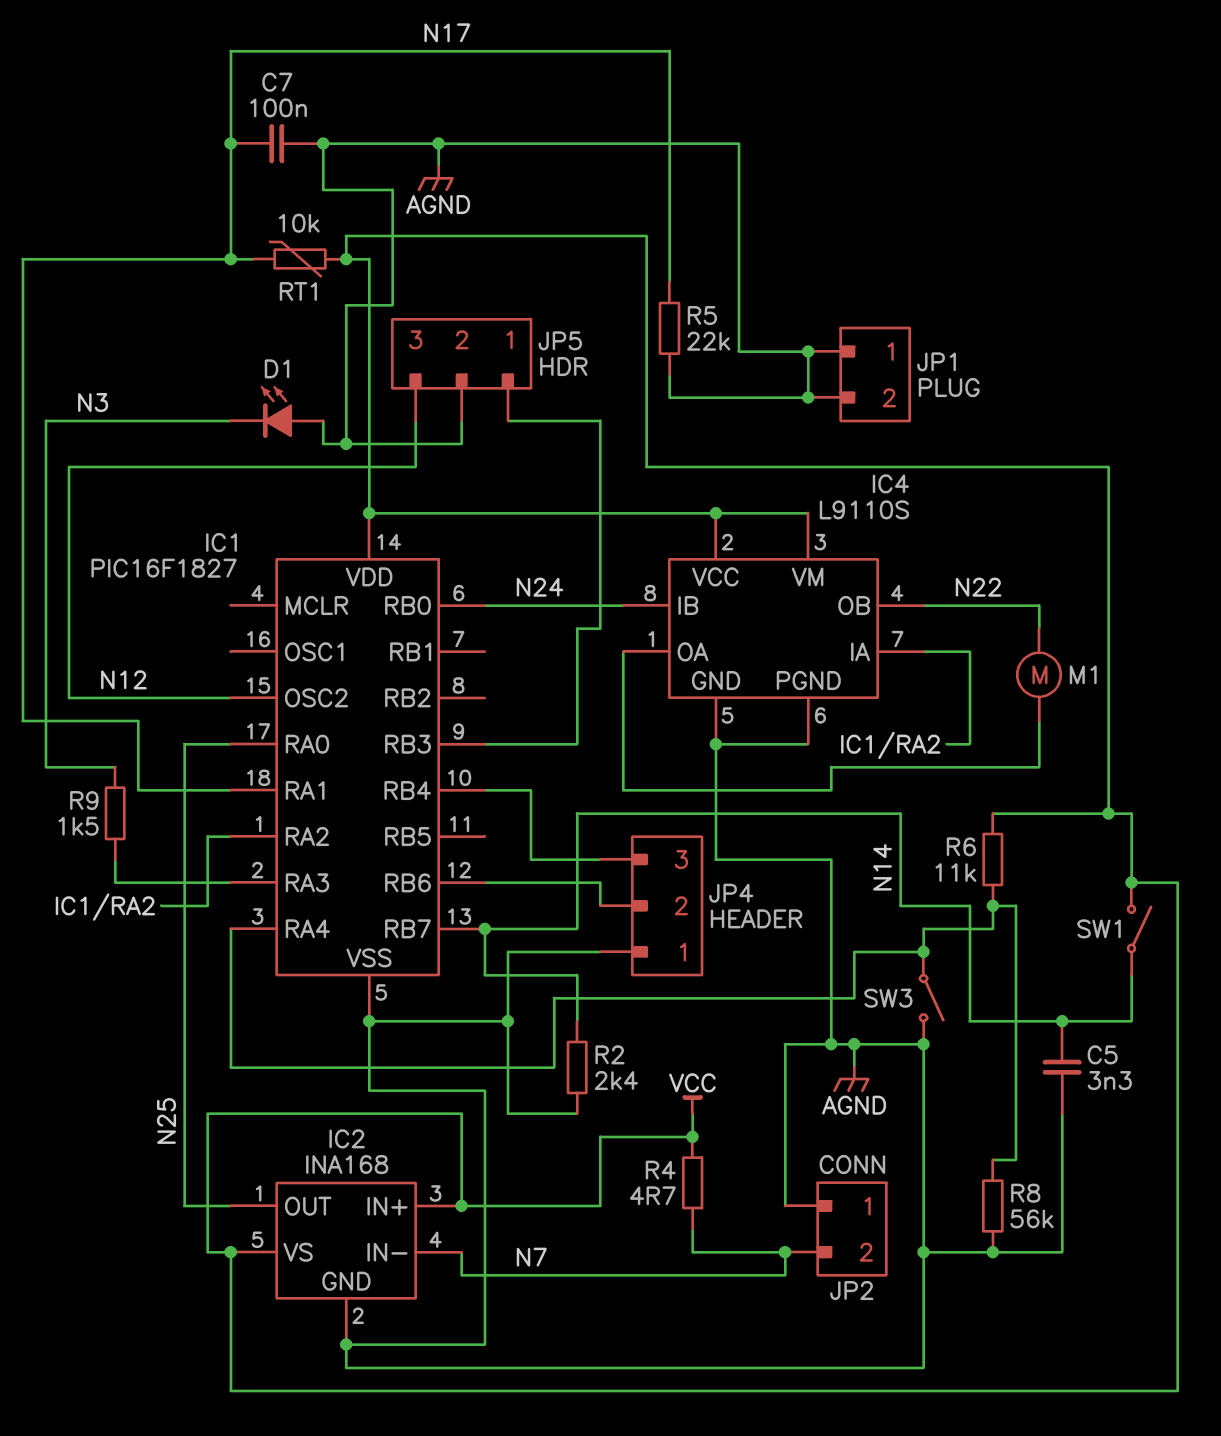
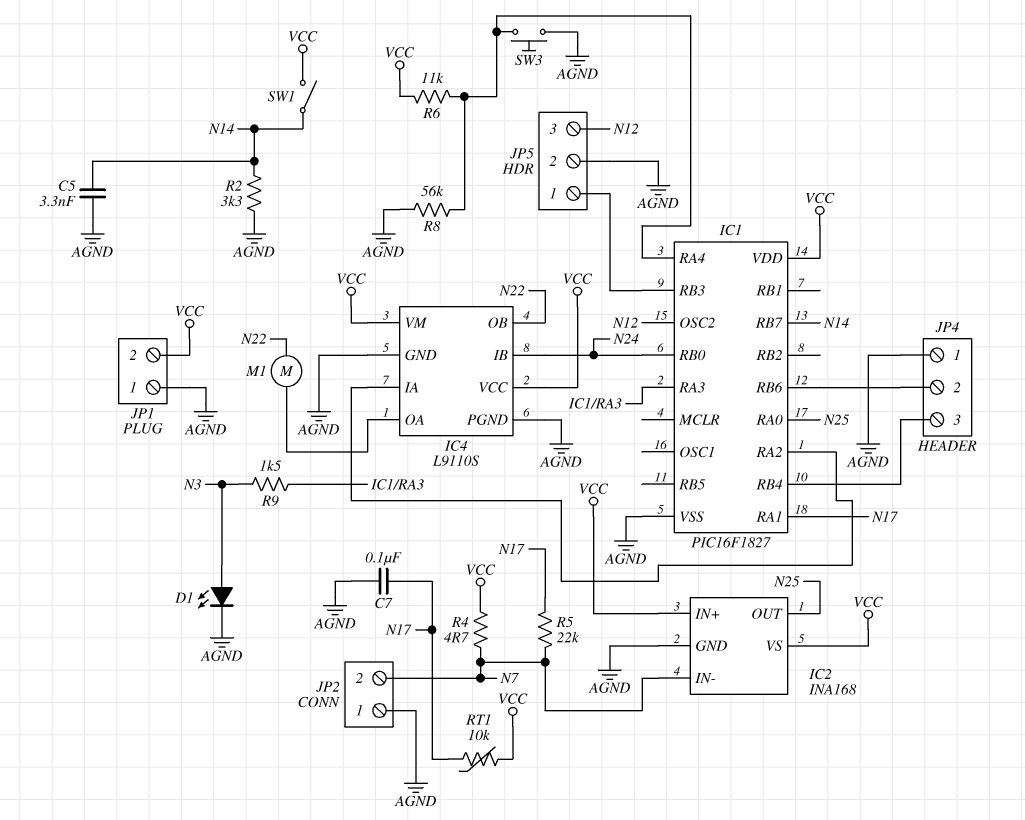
D1: LED (A AGND, K N3) -> LED (A N3, K AGND)
JP1 pin 2: AGND -> VCC
R2: 2.4k (AGND, N14) -> 3.3k (AGND, N14)
R5: 22k (AGND, N17) -> 22k (N7, N17)
SW3: switch (AGND, IC1/RA4) -> button (AGND, IC1/RA4)

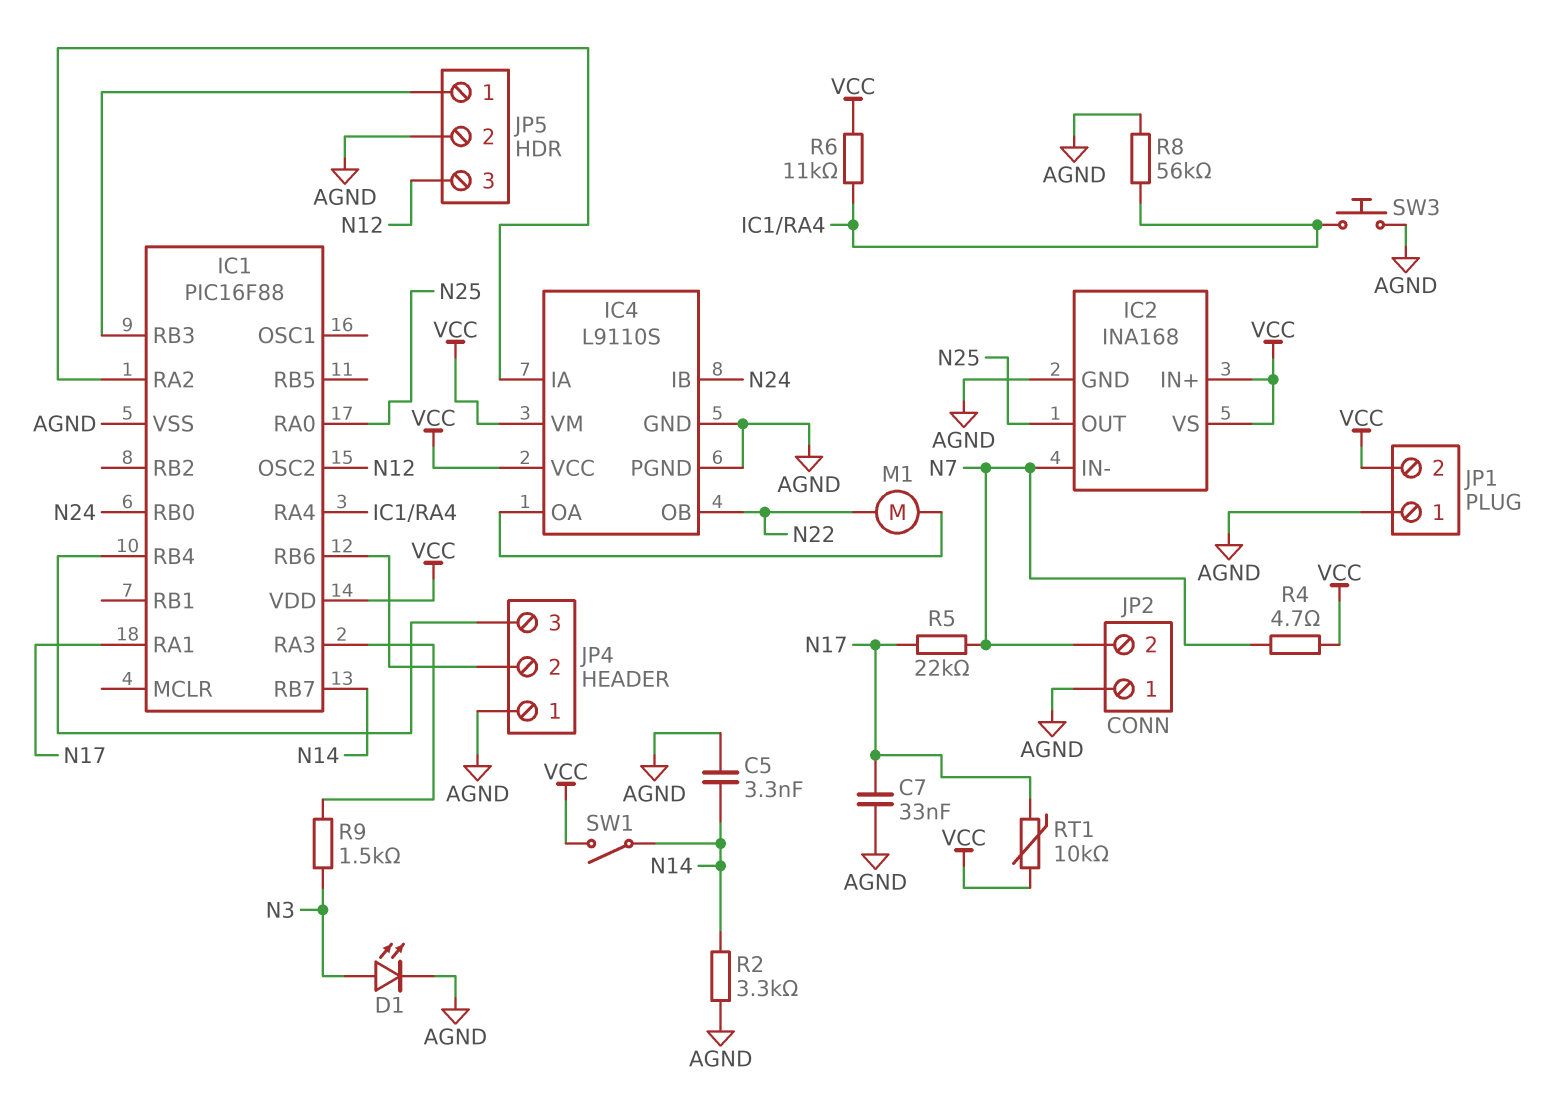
C7: 100nF (AGND, N17) -> 33nF (AGND, N17)
IC1: PIC16F1827 -> PIC16F88

